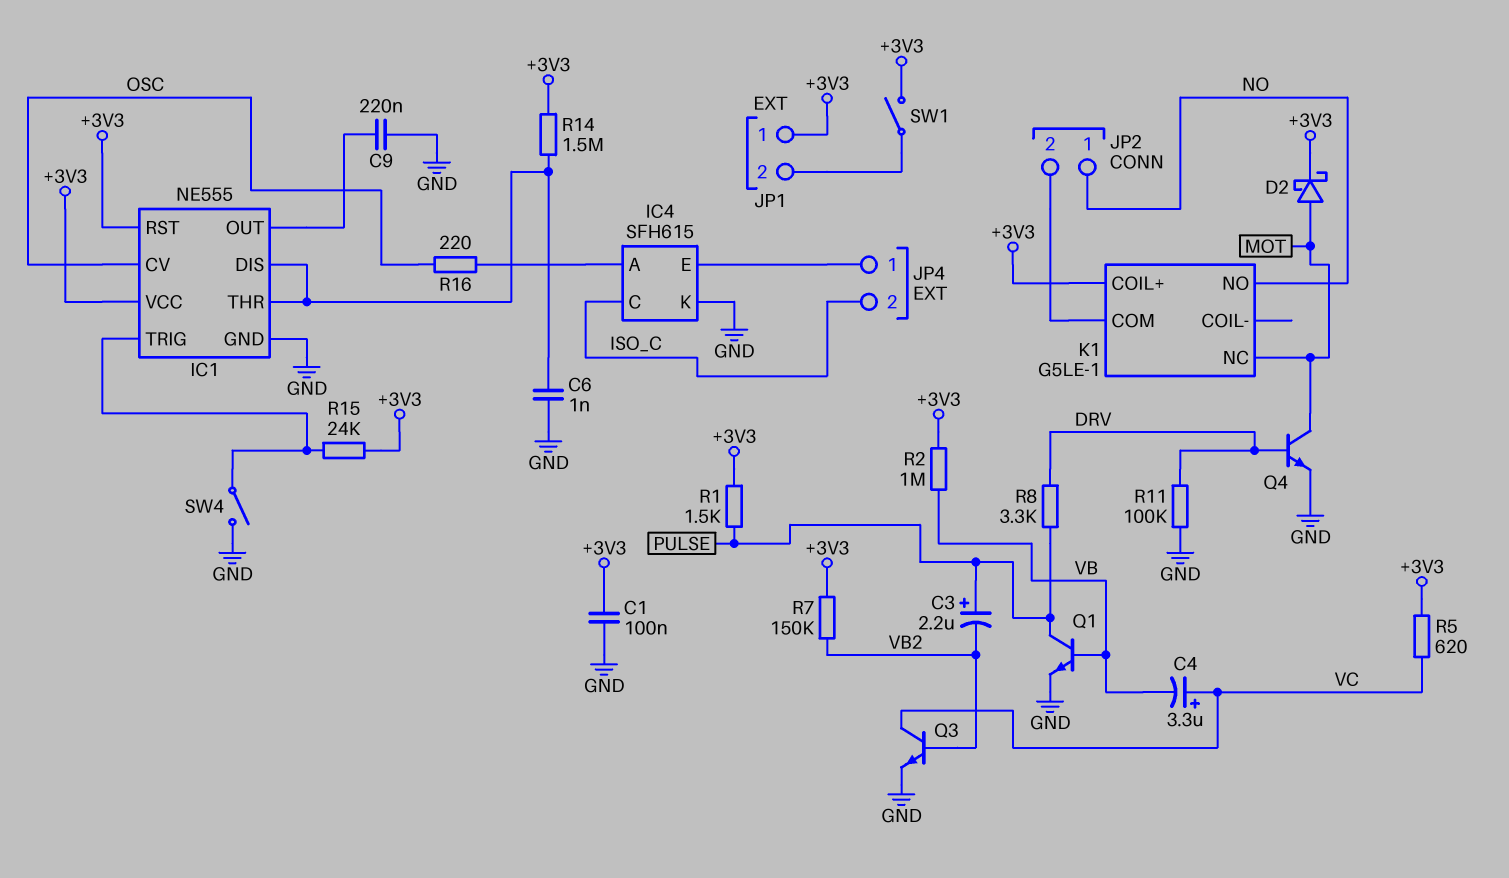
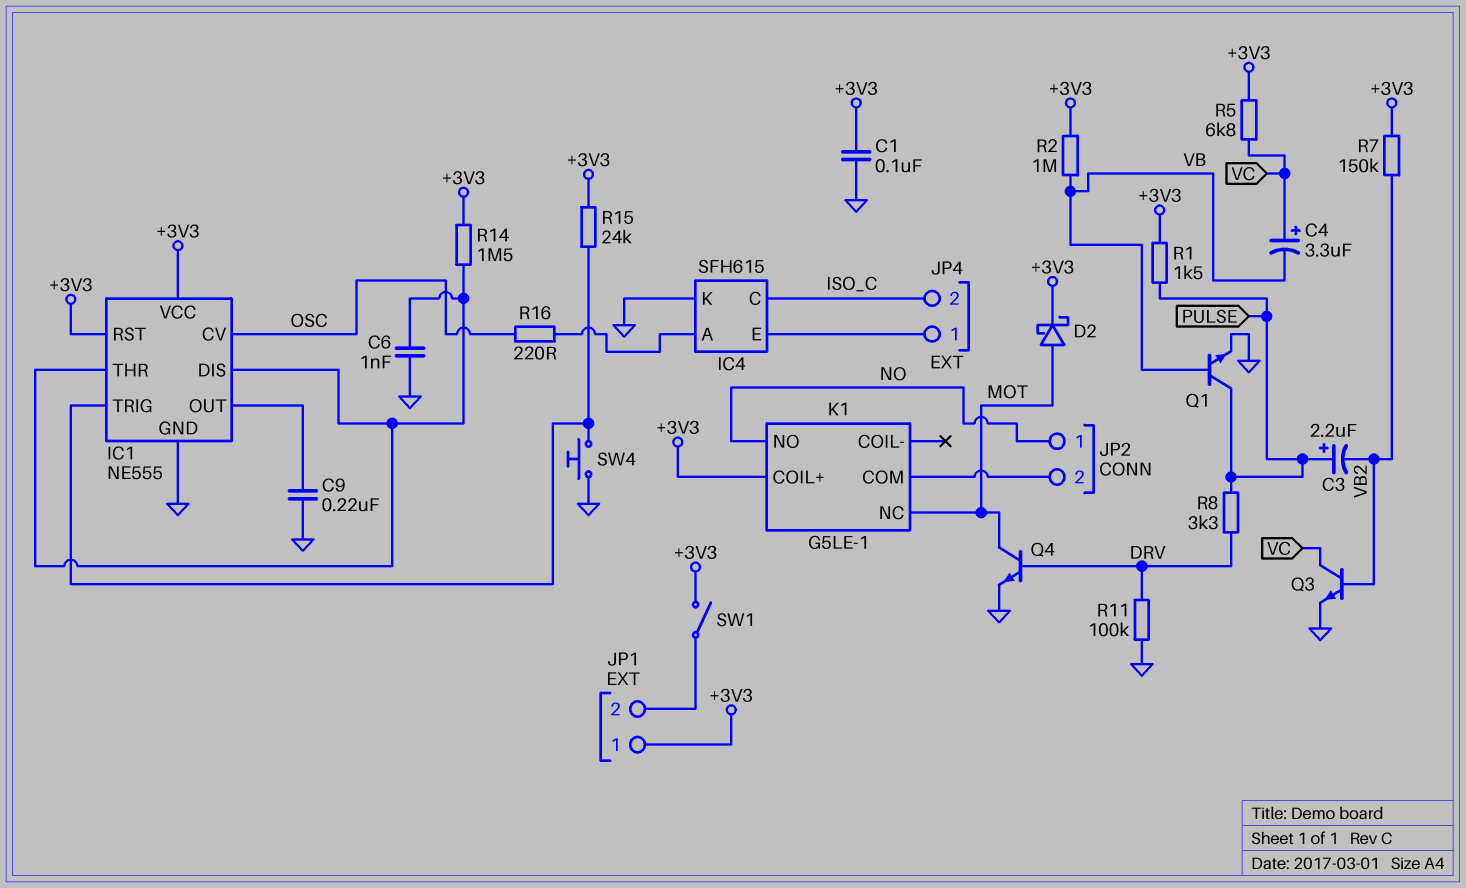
R5: 620 (+3V3, VC) -> 6.8k (+3V3, VC)
SW4: switch (GND, IC1/TRIG) -> button (GND, IC1/TRIG)

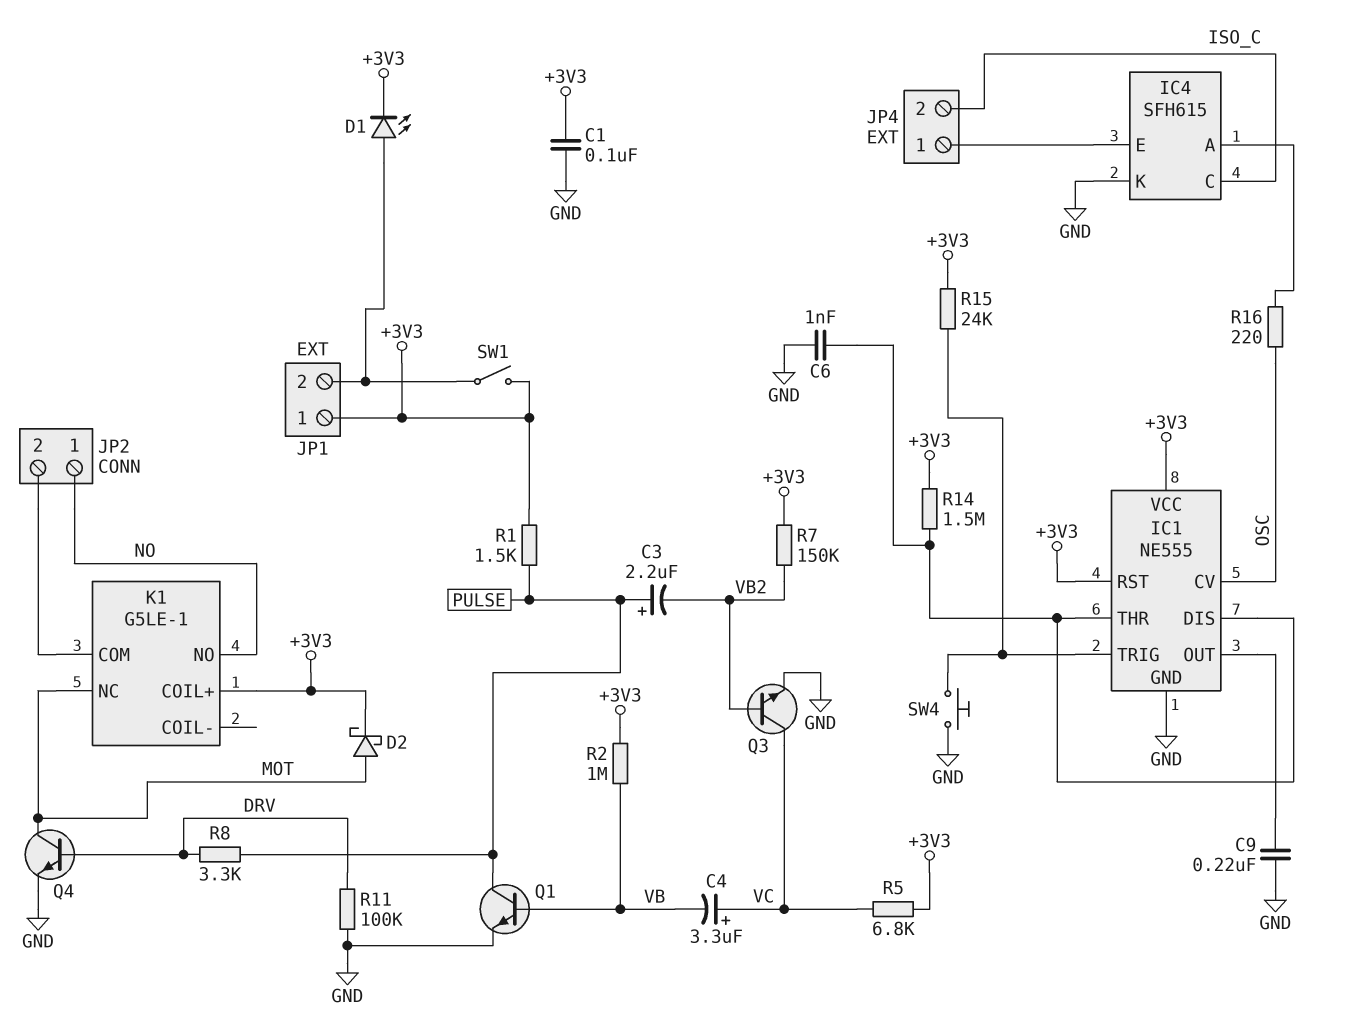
D1: none -> LED (A JP1/2, K +3V3)

